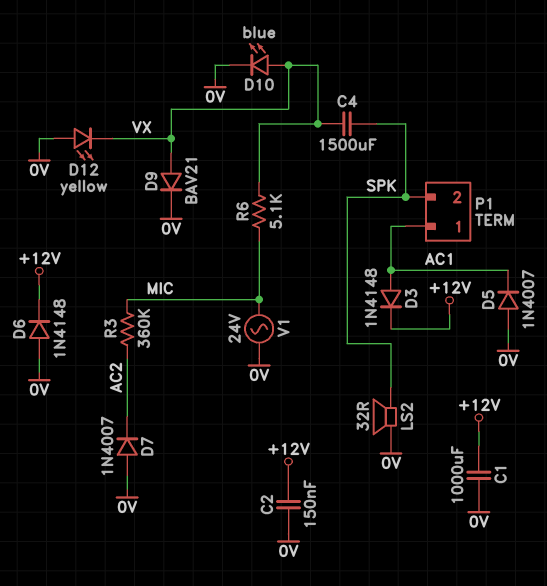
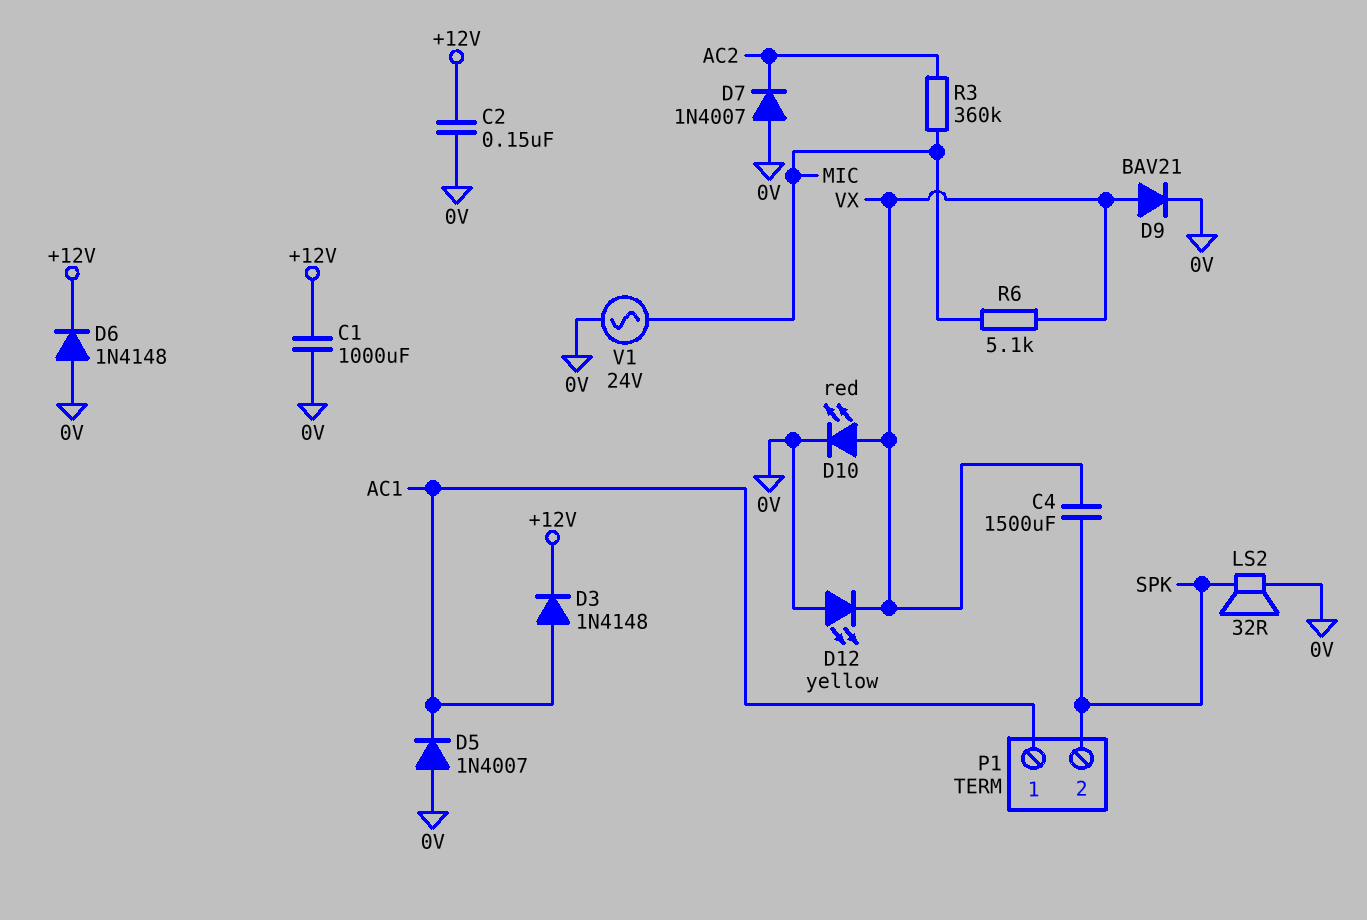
D10: LED blue (A VX, K 0V) -> LED red (A VX, K 0V)

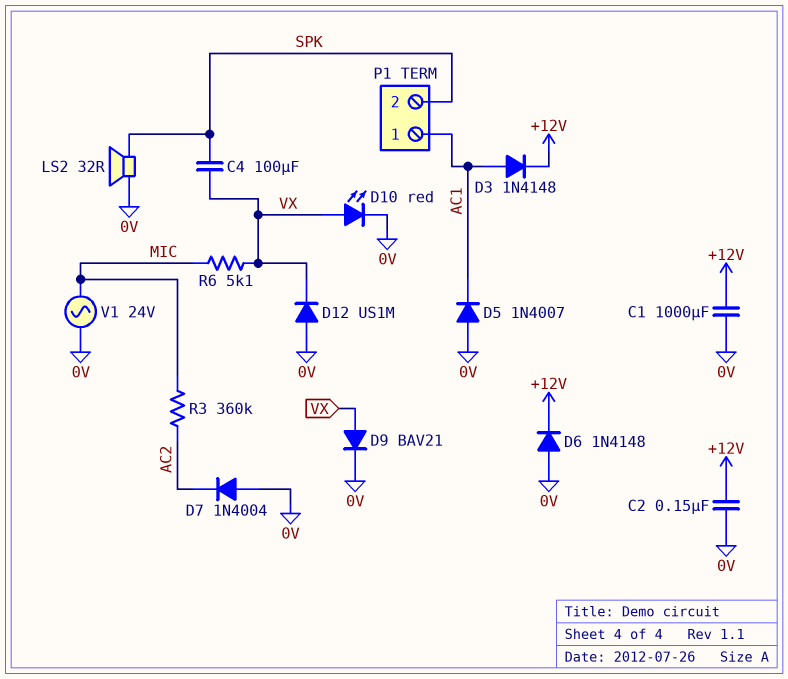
C4: 1500uF (SPK, VX) -> 100uF (SPK, VX)
D7: diode 1N4007 (A 0V, K AC2) -> diode 1N4004 (A 0V, K AC2)
D12: LED yellow (A 0V, K VX) -> diode US1M (A 0V, K VX)

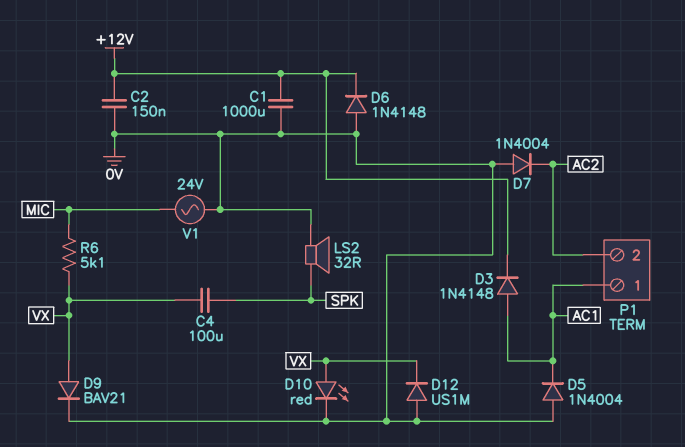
D5: diode 1N4007 (A 0V, K AC1) -> diode 1N4004 (A 0V, K AC1)
P1 pin 2: SPK -> AC2
R3: 360k (AC2, MIC) -> none

